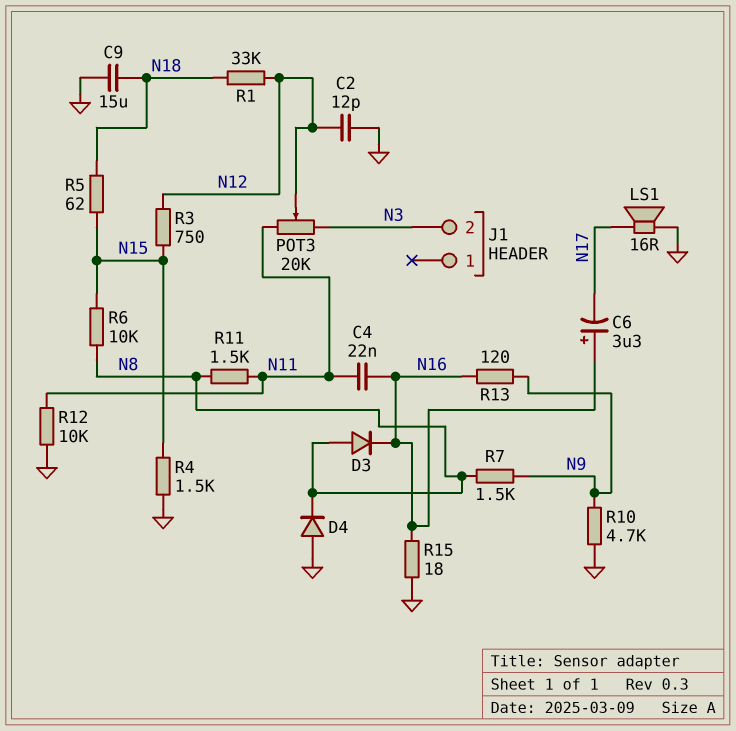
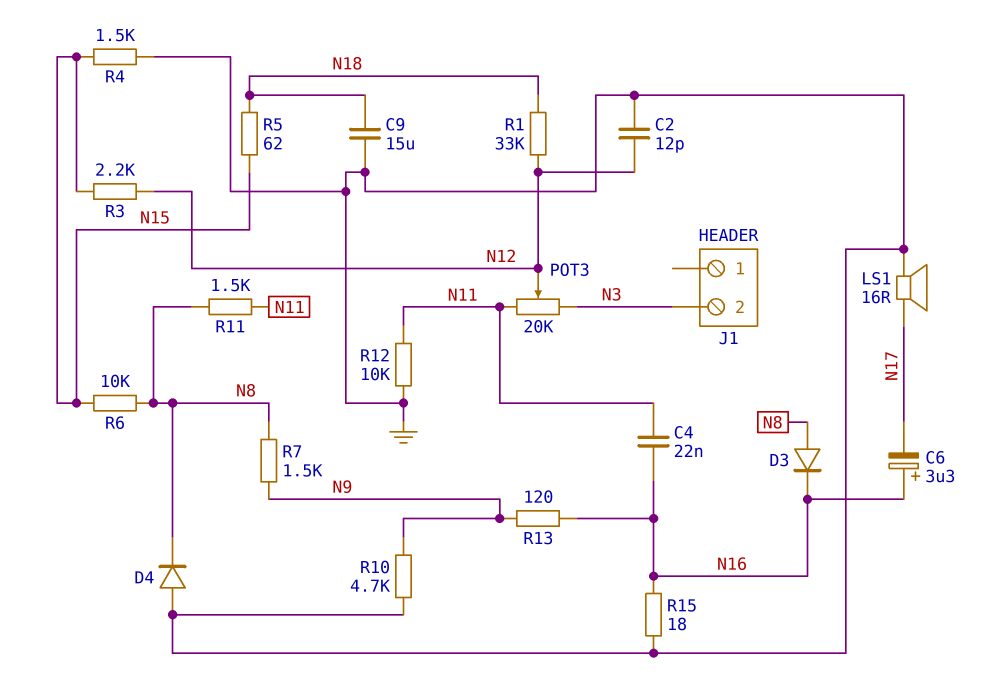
R3: 750 (N12, N15) -> 2.2k (N12, N15)

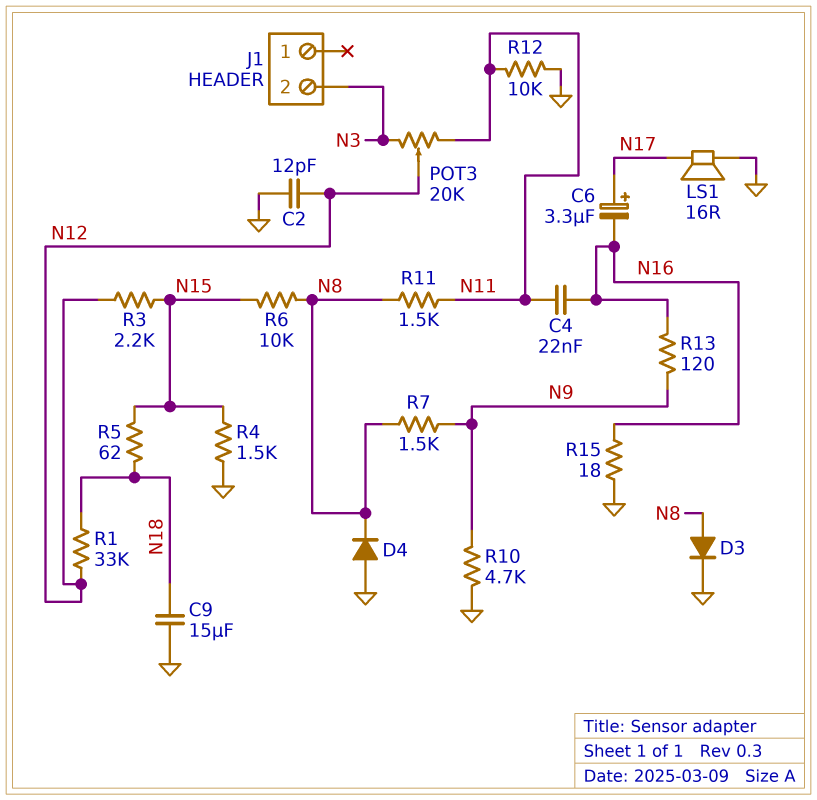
C6: 3.3uF (plus N16, minus N17) -> 3.3uF (plus N17, minus N16)
D3: diode (A N8, K N16) -> diode (A N8, K GND)

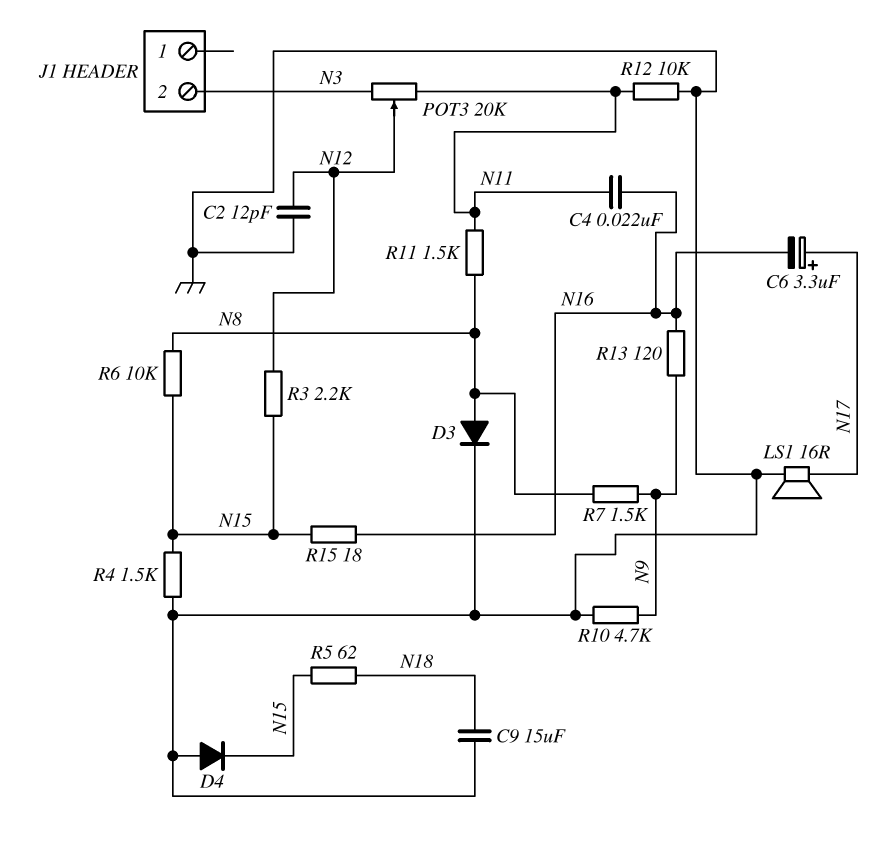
D4: diode (A GND, K N8) -> diode (A GND, K N15)
R1: 33k (N12, N18) -> none
R15: 18 (GND, N16) -> 18 (N15, N16)

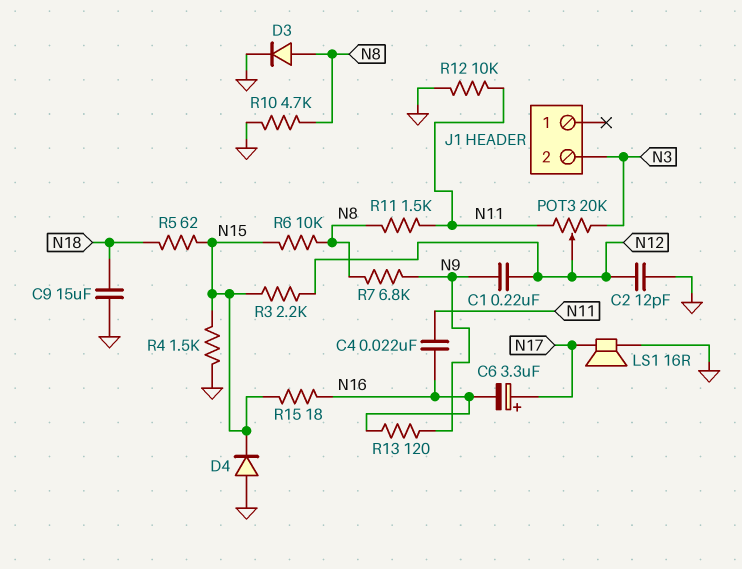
C1: none -> 220nF (N9, N12)
R7: 1.5k (N8, N9) -> 6.8k (N8, N9)
R10: 4.7k (GND, N9) -> 4.7k (GND, N8)

